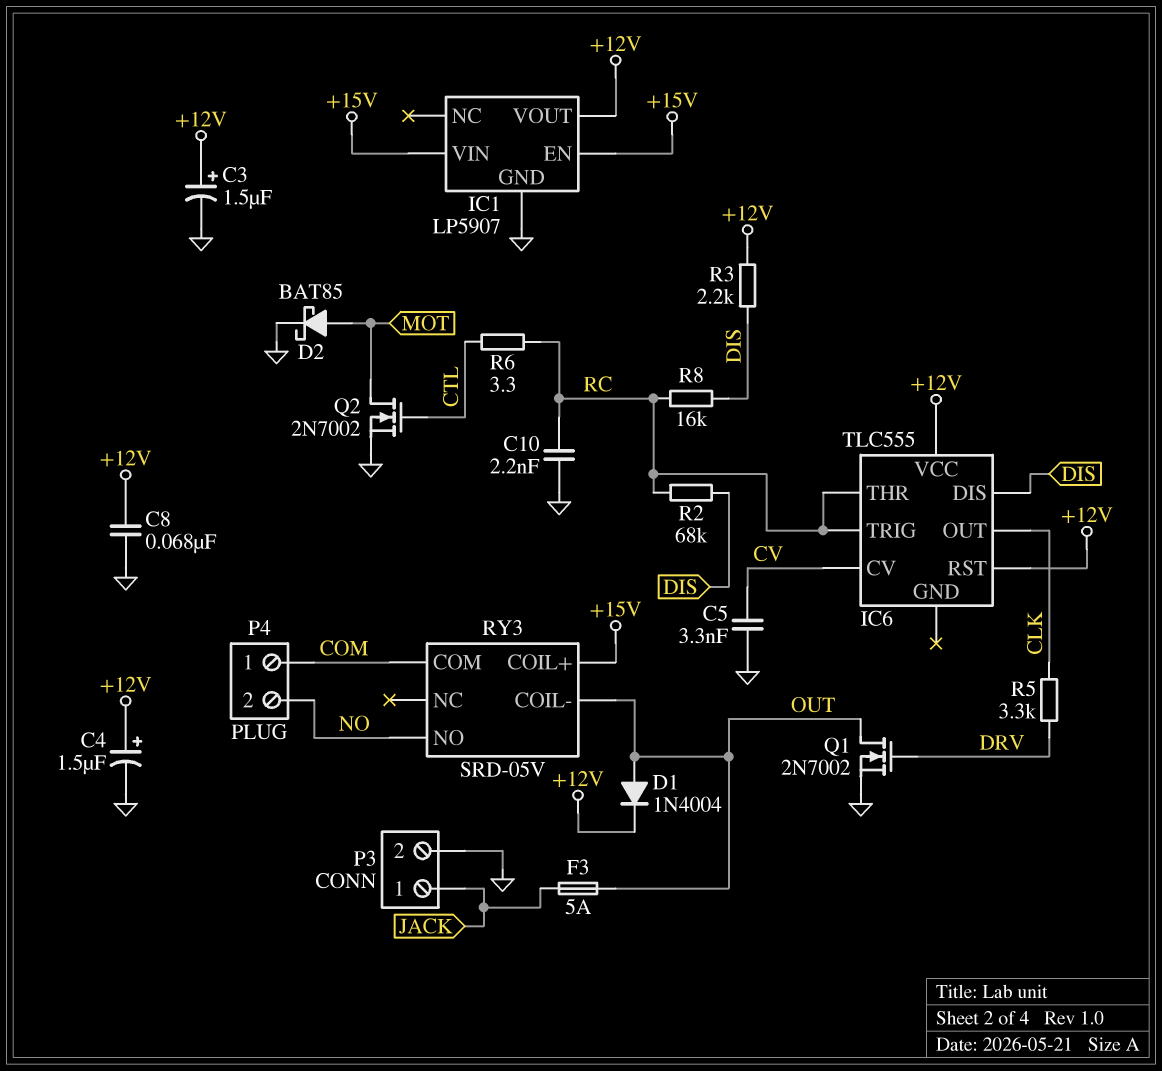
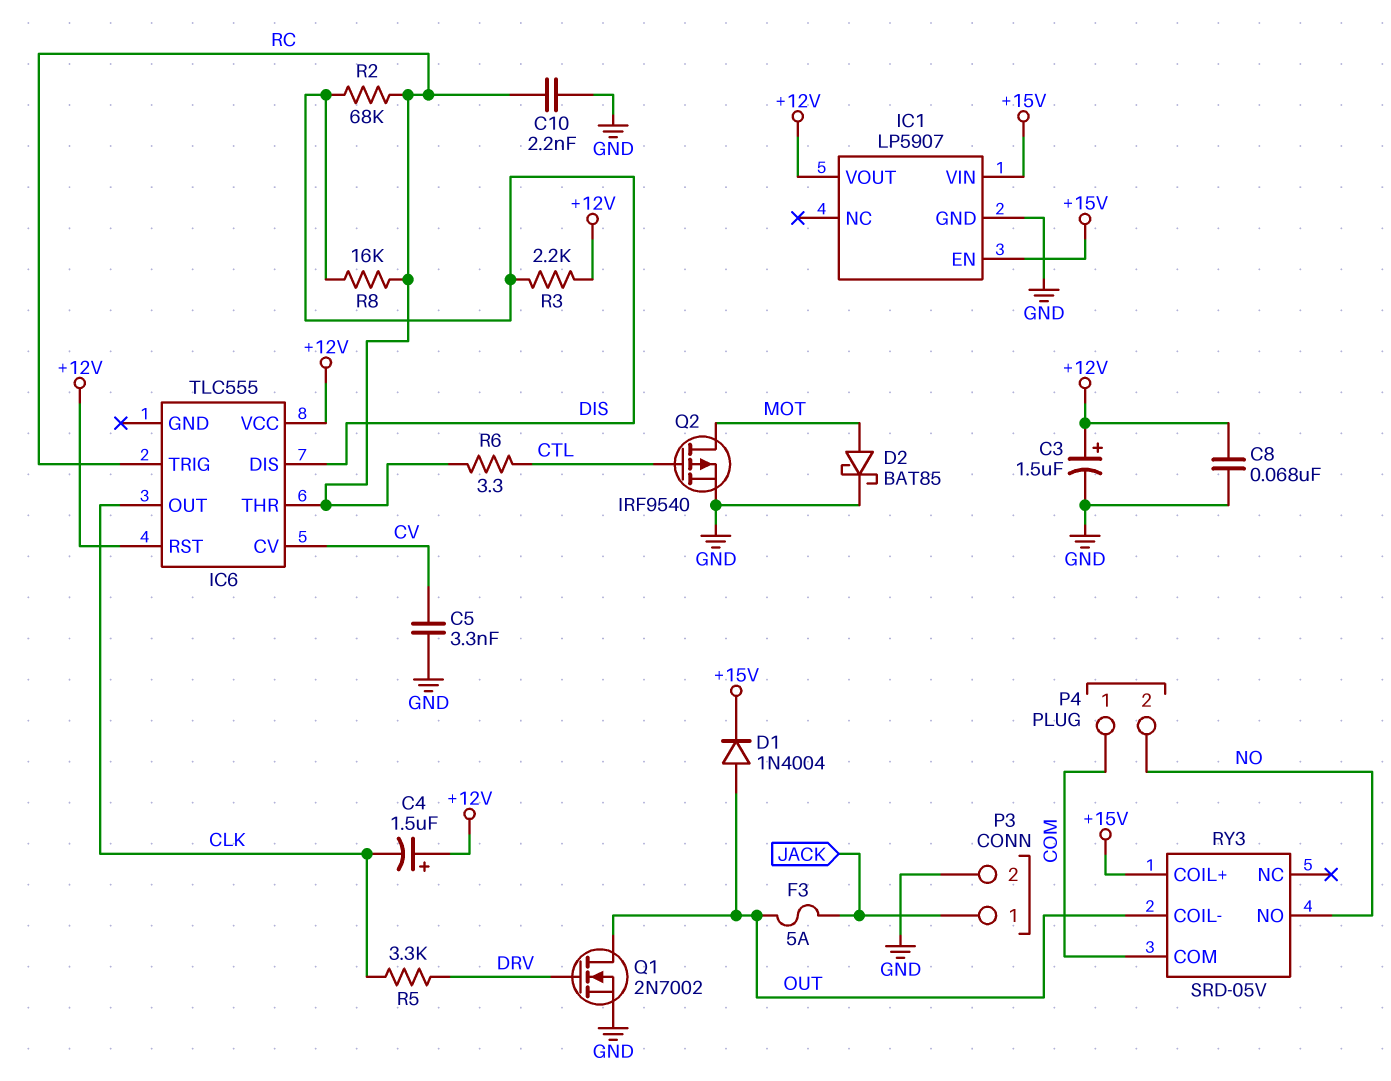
C4: 1.5uF (plus +12V, minus GND) -> 1.5uF (plus +12V, minus CLK)
D1: diode 1N4004 (A OUT, K +12V) -> diode 1N4004 (A OUT, K +15V)
Q2: NMOS 2N7002 (G CTL, D MOT, S GND) -> PMOS IRF9540 (G CTL, D MOT, S GND)

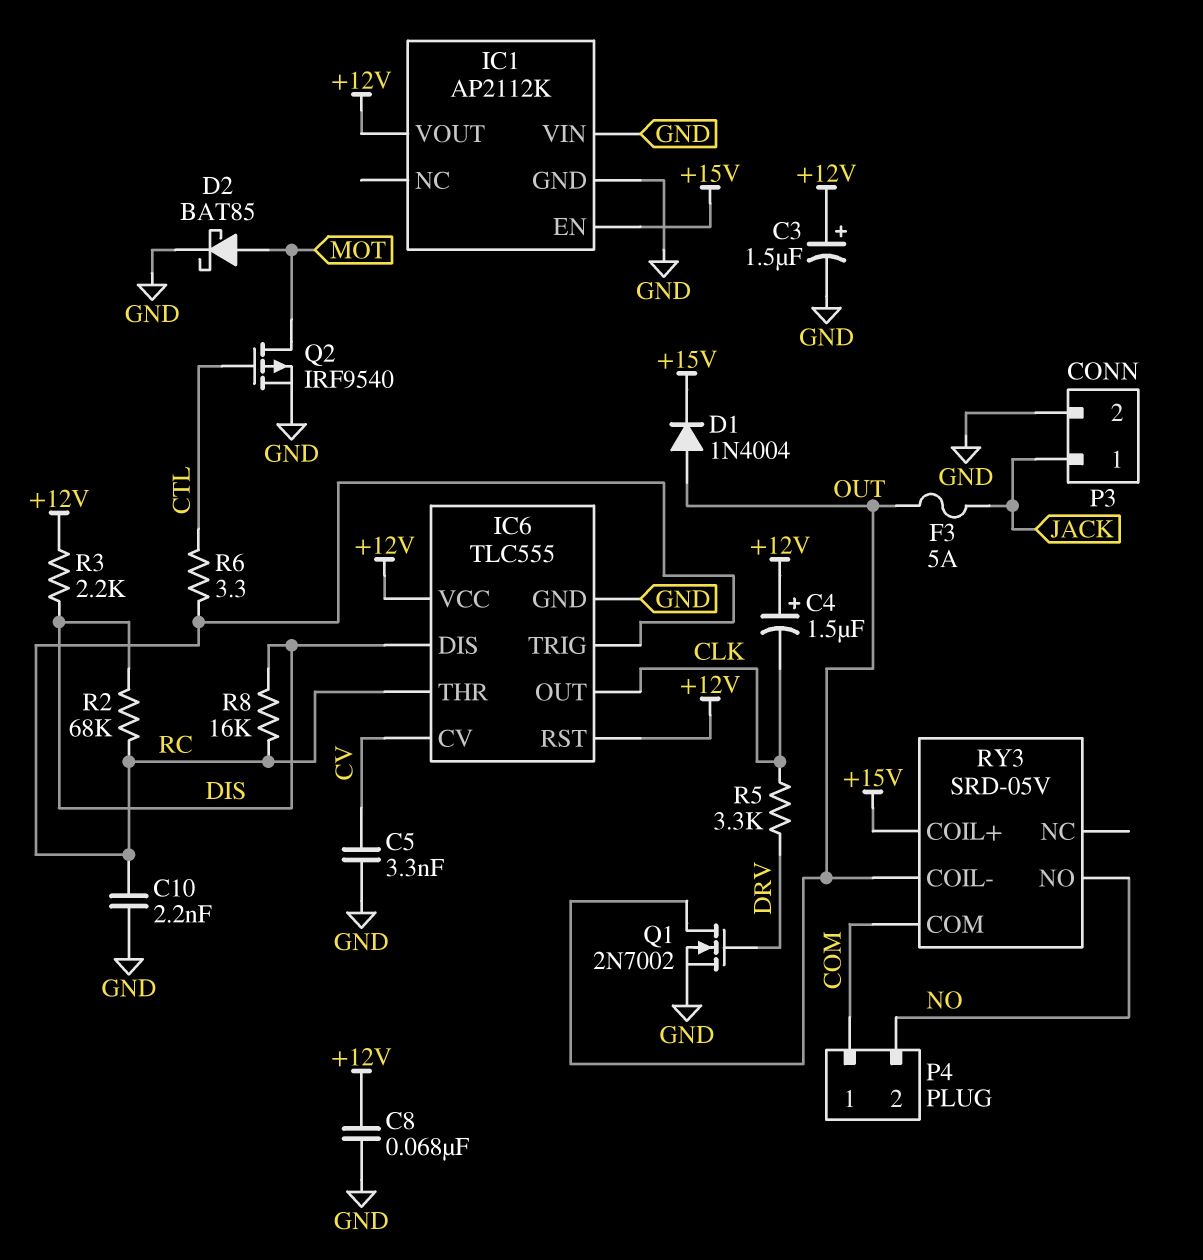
IC1: LP5907 -> AP2112K
IC1 pin VIN: +15V -> GND
IC6 pin GND: none -> GND

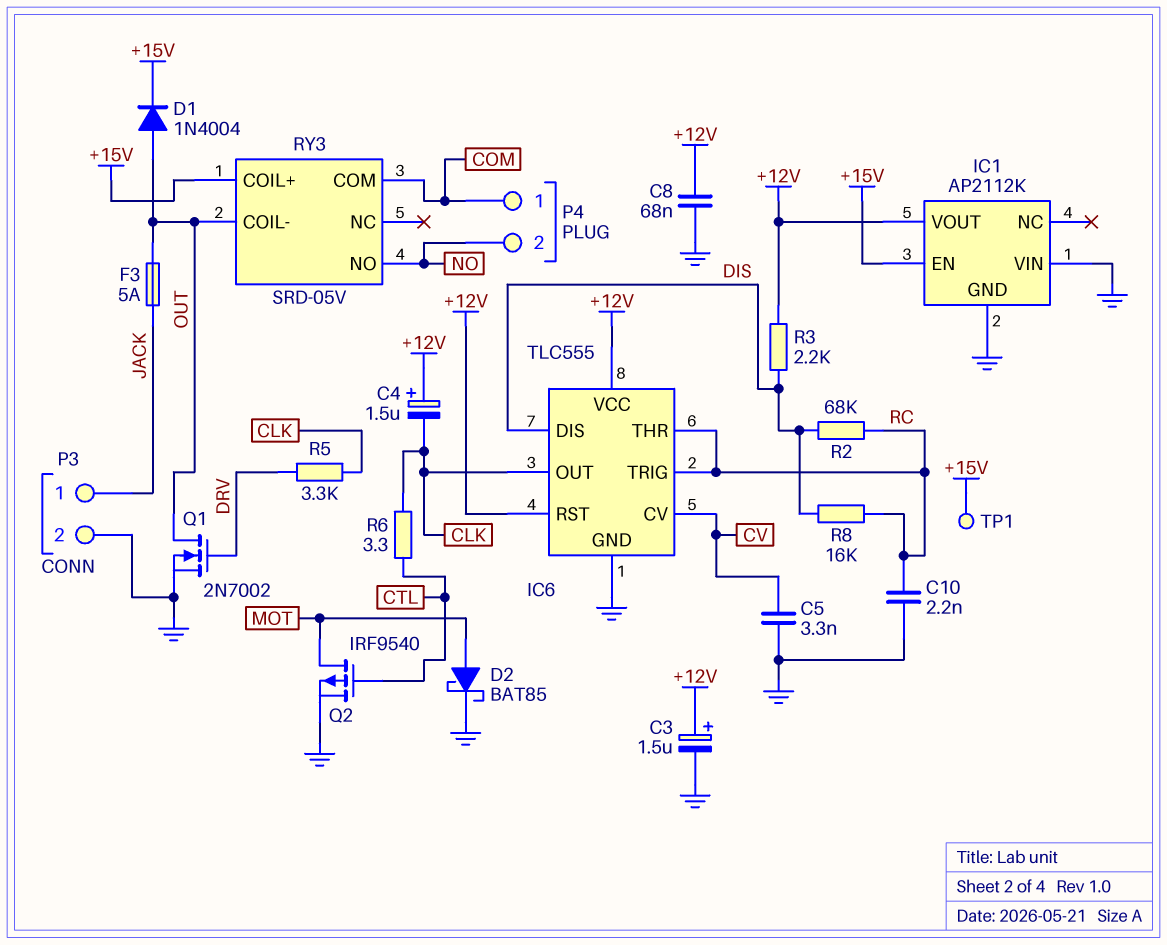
R6: 3.3 (CTL, RC) -> 3.3 (CLK, CTL)
TP1: none -> test point (+15V)

